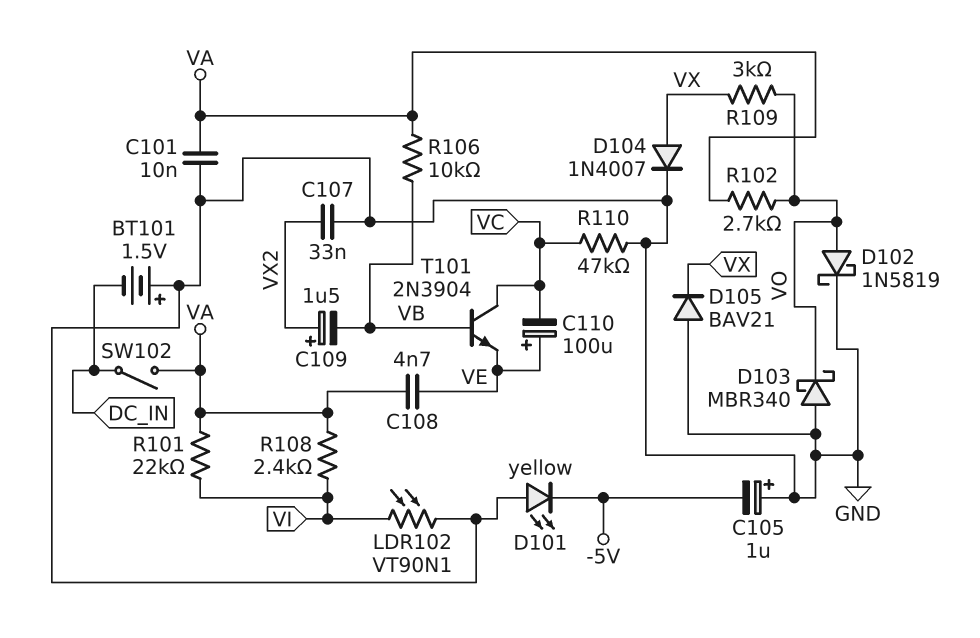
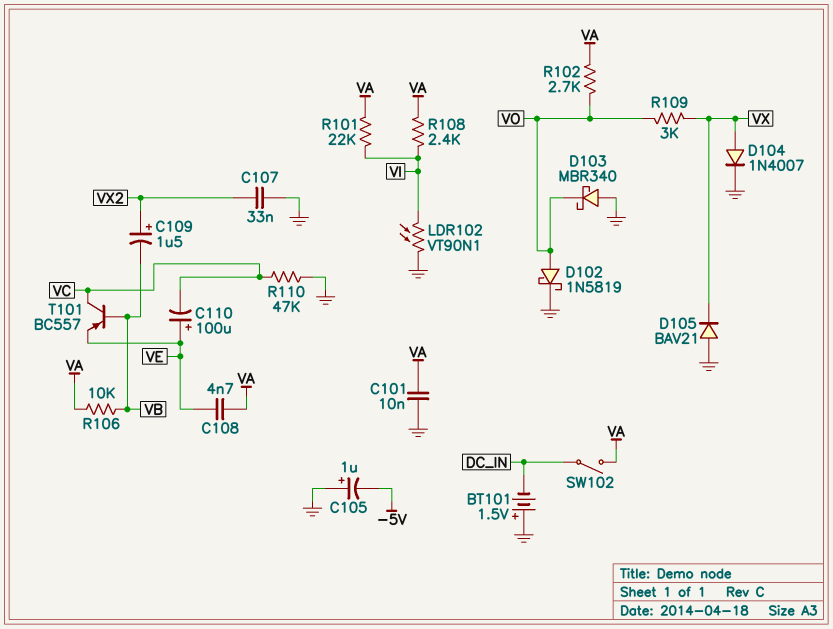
D101: LED yellow (A GND, K -5V) -> none
T101: NPN 2N3904 (B VB, C VC, E VE) -> PNP BC557 (B VB, C VC, E VE)

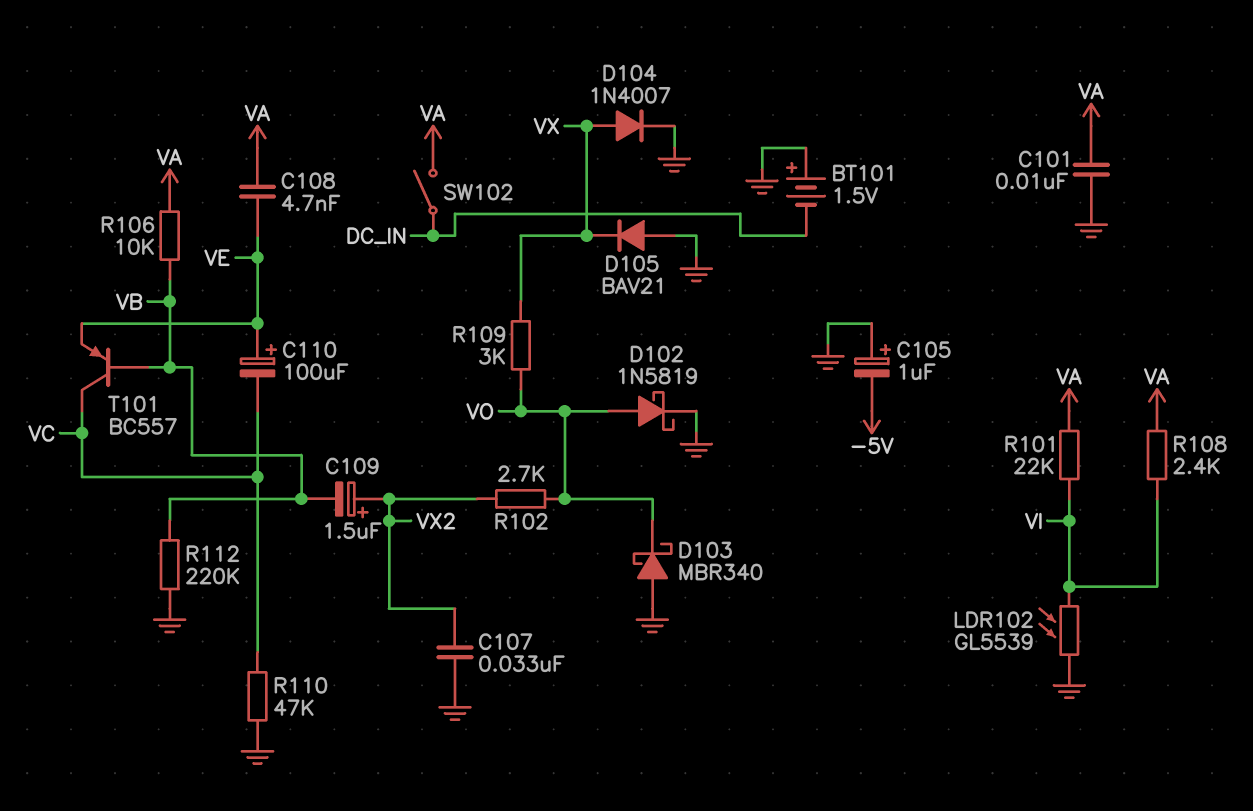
LDR102: VT90N1 (GND, VI) -> GL5539 (GND, VI)
R102: 2.7k (VA, VO) -> 2.7k (VO, VX2)
R112: none -> 220k (GND, VB)

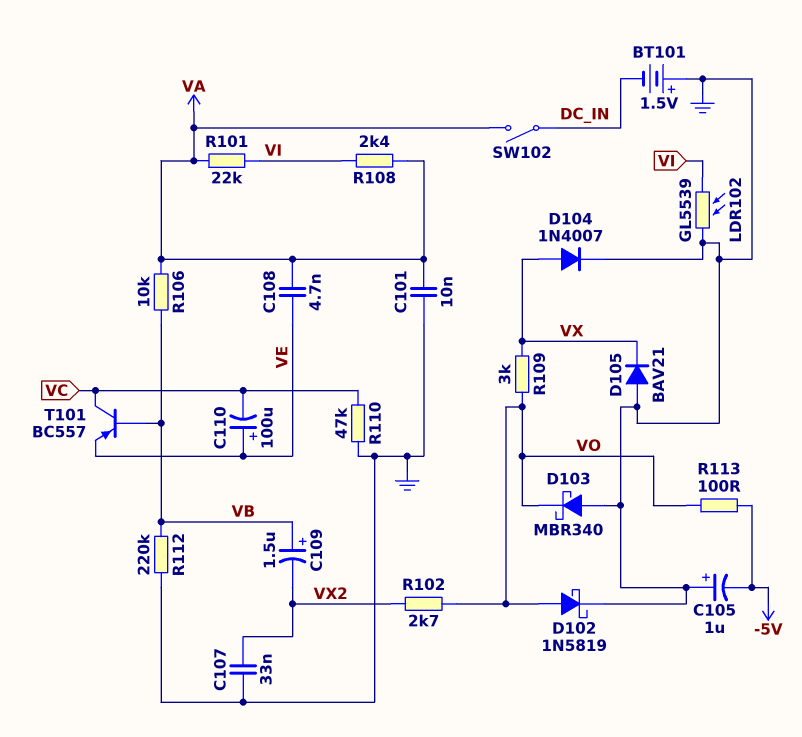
C109: 1.5uF (plus VX2, minus VB) -> 1.5uF (plus VB, minus VX2)
R113: none -> 100 (-5V, VO)

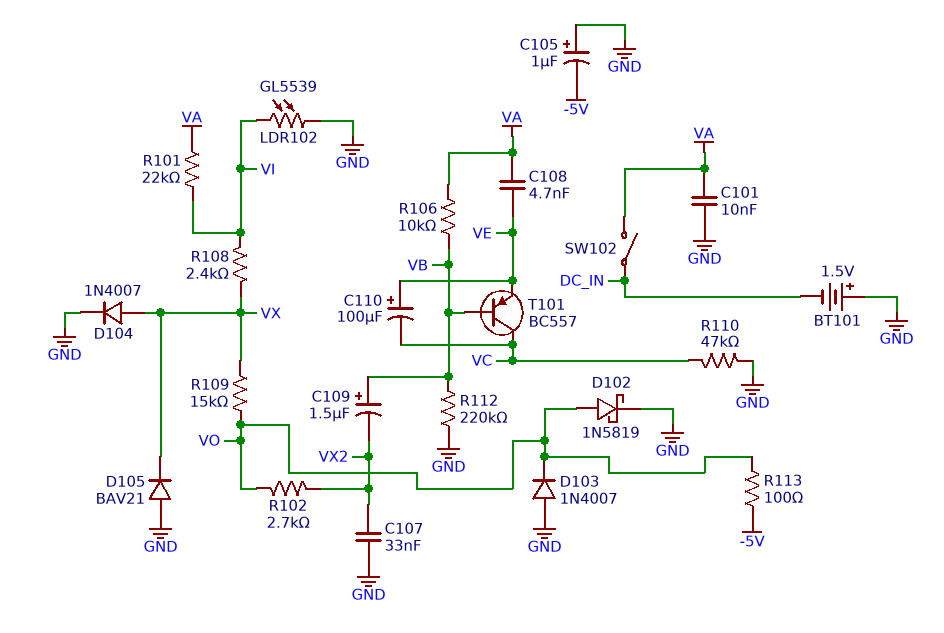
D103: schottky MBR340 (A GND, K VO) -> diode 1N4007 (A GND, K VO)
R108: 2.4k (VA, VI) -> 2.4k (VI, VX)
R109: 3k (VO, VX) -> 15k (VO, VX)

